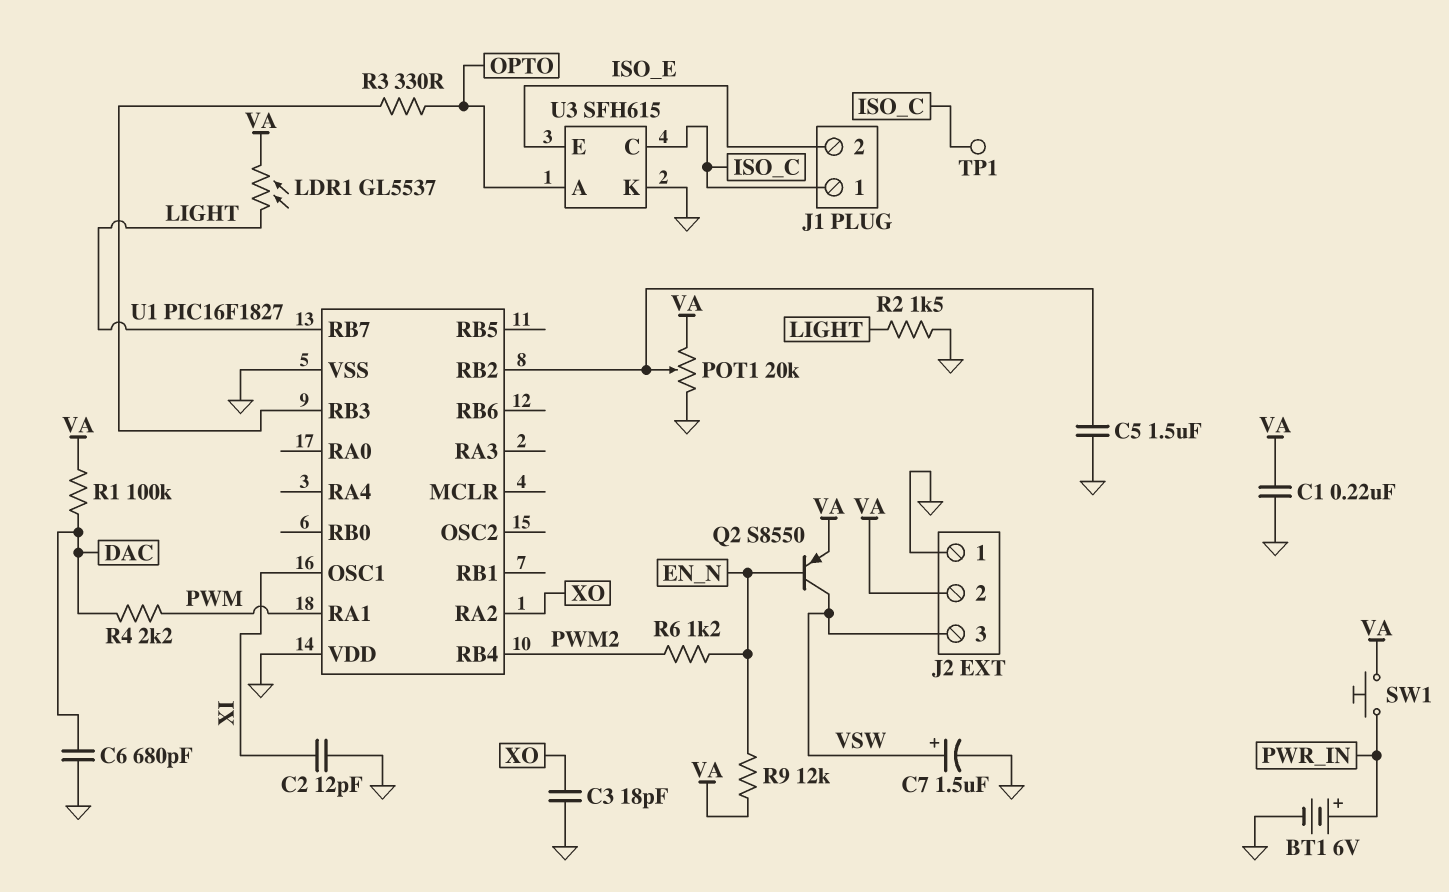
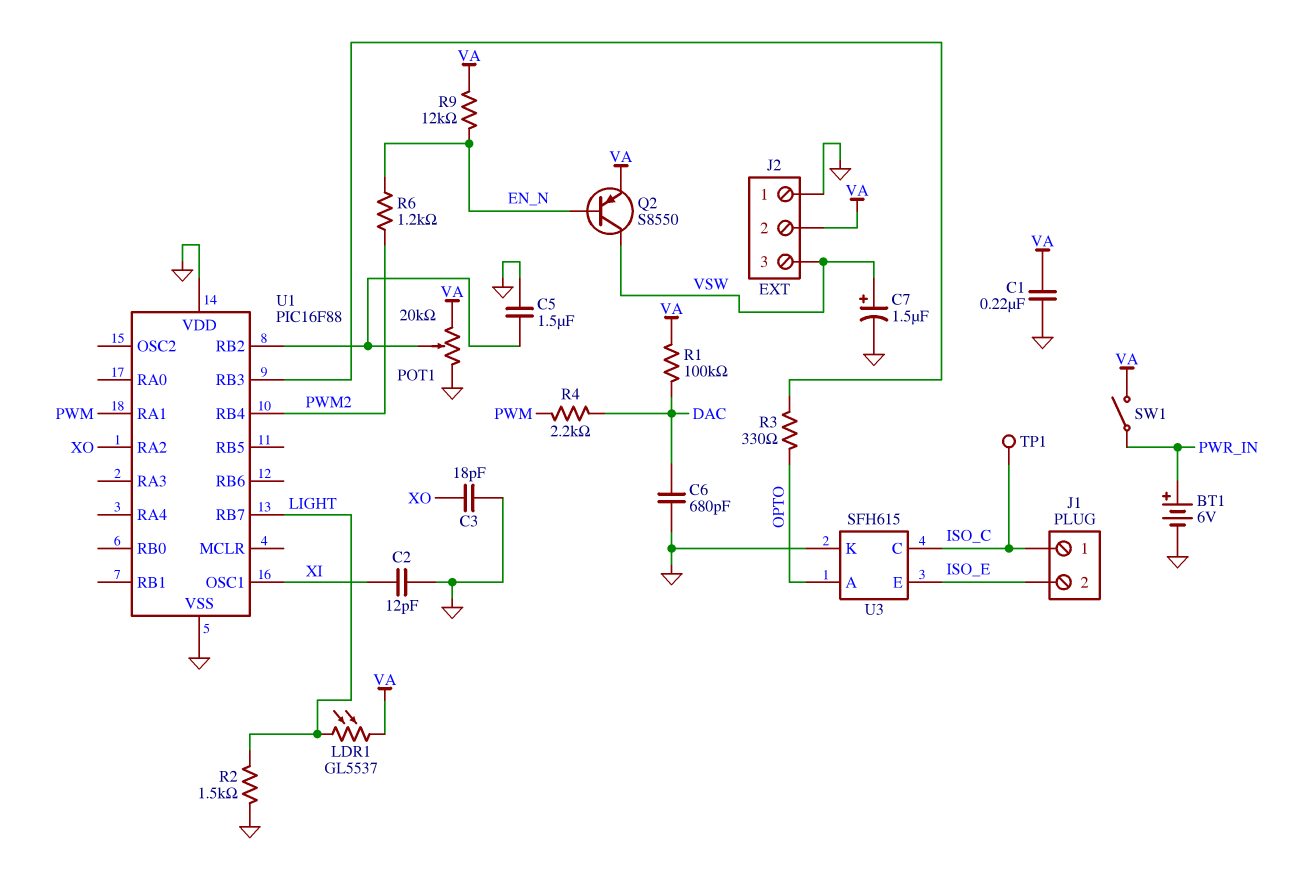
SW1: button (PWR_IN, VA) -> switch (PWR_IN, VA)
U1: PIC16F1827 -> PIC16F88

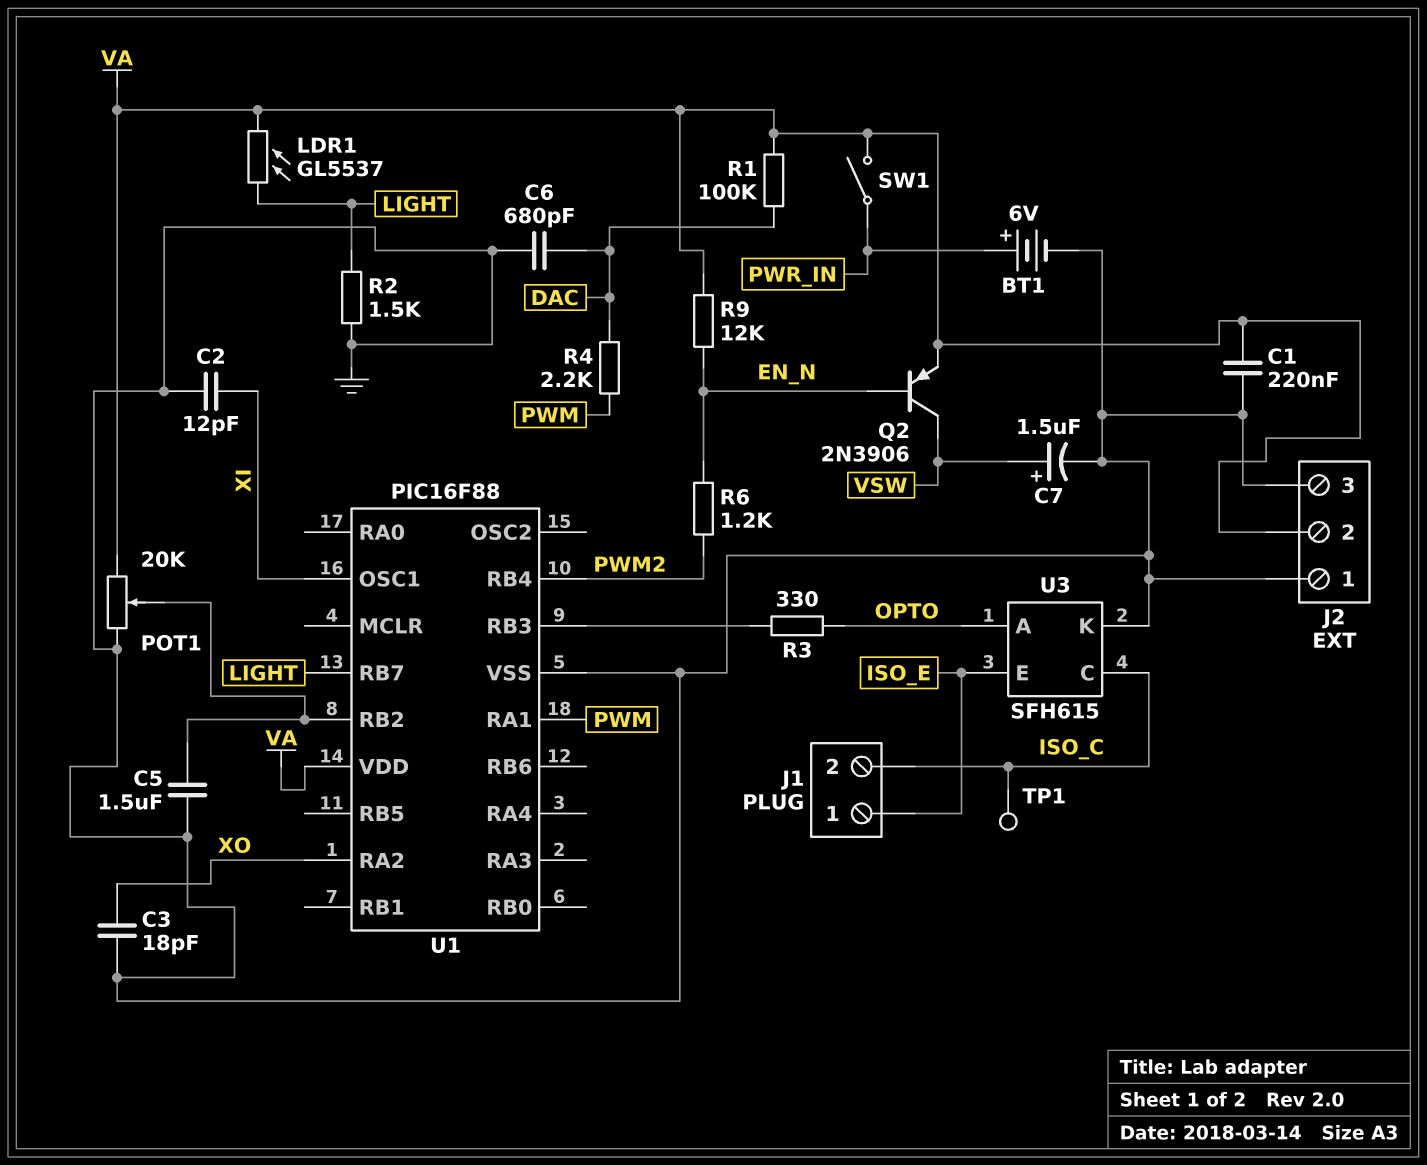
J1 pin 1: ISO_C -> ISO_E
J1 pin 2: ISO_E -> ISO_C
J2 pin 3: VSW -> GND
Q2: PNP S8550 (B EN_N, C VSW, E VA) -> PNP 2N3906 (B EN_N, C VSW, E VA)
U1 pin VDD: GND -> VA

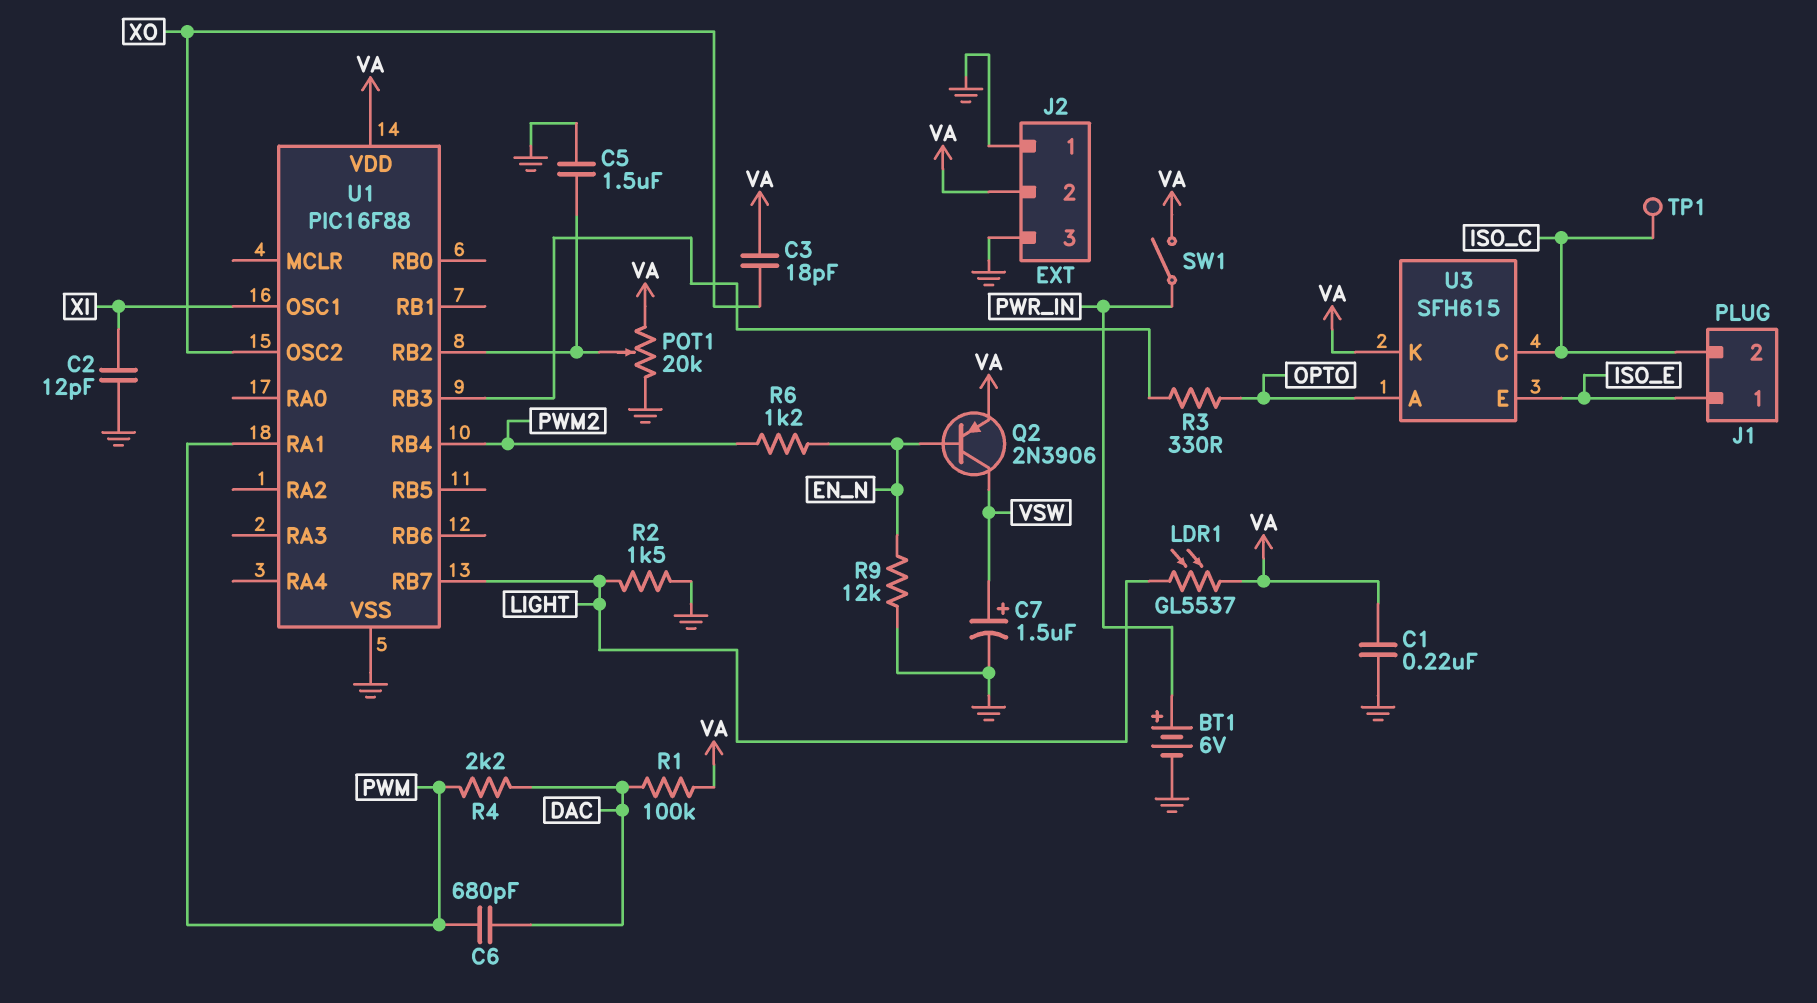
C3: 18pF (GND, XO) -> 18pF (VA, XO)
C6: 680pF (DAC, GND) -> 680pF (DAC, PWM)
R9: 12k (EN_N, VA) -> 12k (EN_N, GND)
U1 pin OSC2: none -> XO
U1 pin RA2: XO -> none
U3 pin K: GND -> VA

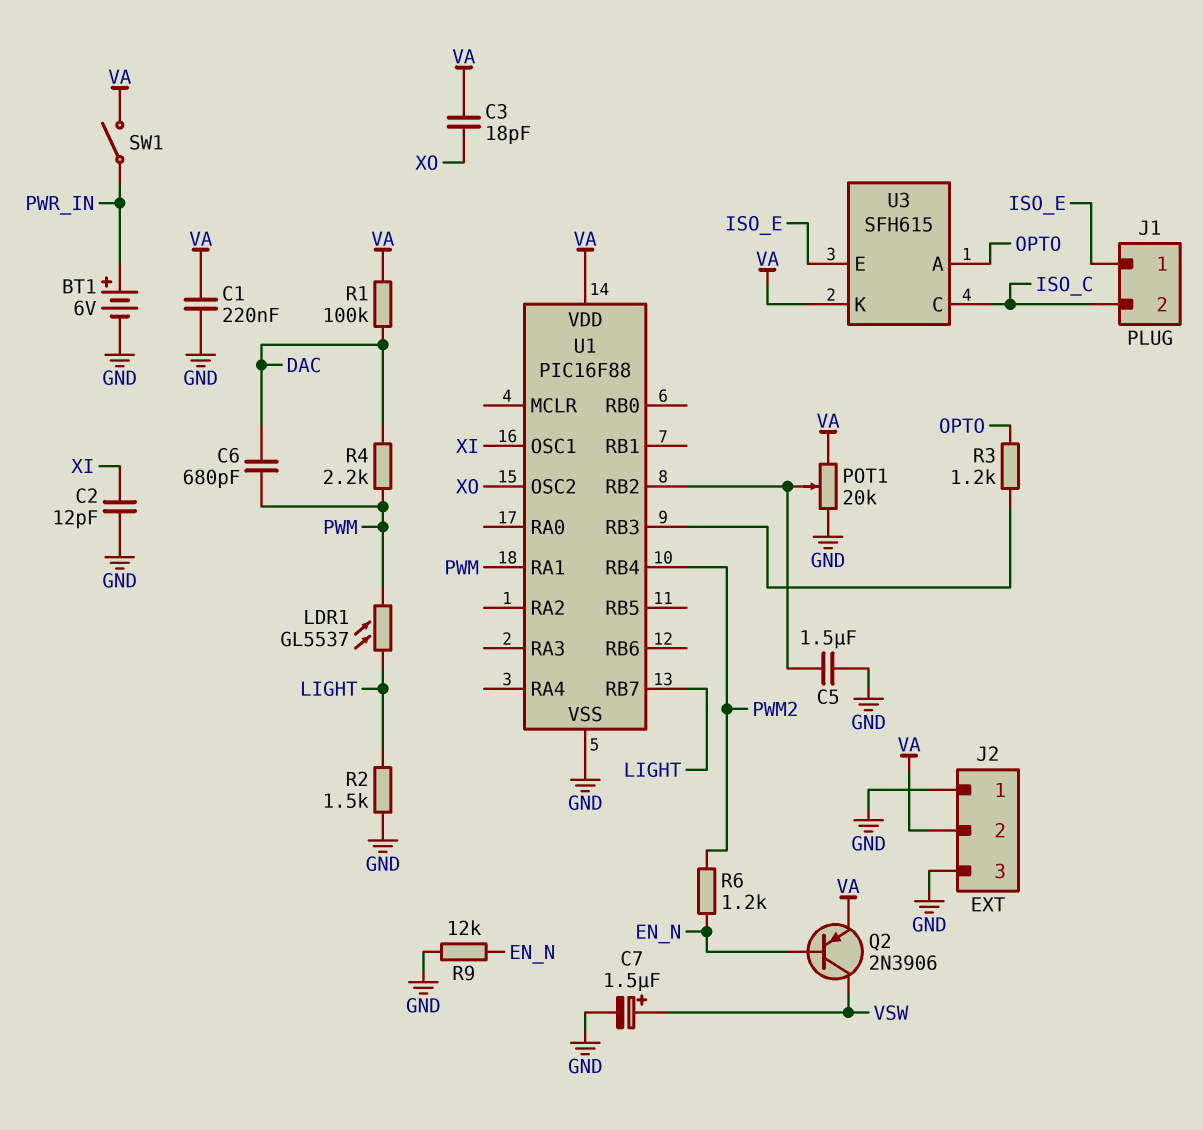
LDR1: GL5537 (LIGHT, VA) -> GL5537 (LIGHT, PWM)
R3: 330 (OPTO, U1/RB3) -> 1.2k (OPTO, U1/RB3)
TP1: test point (ISO_C) -> none

